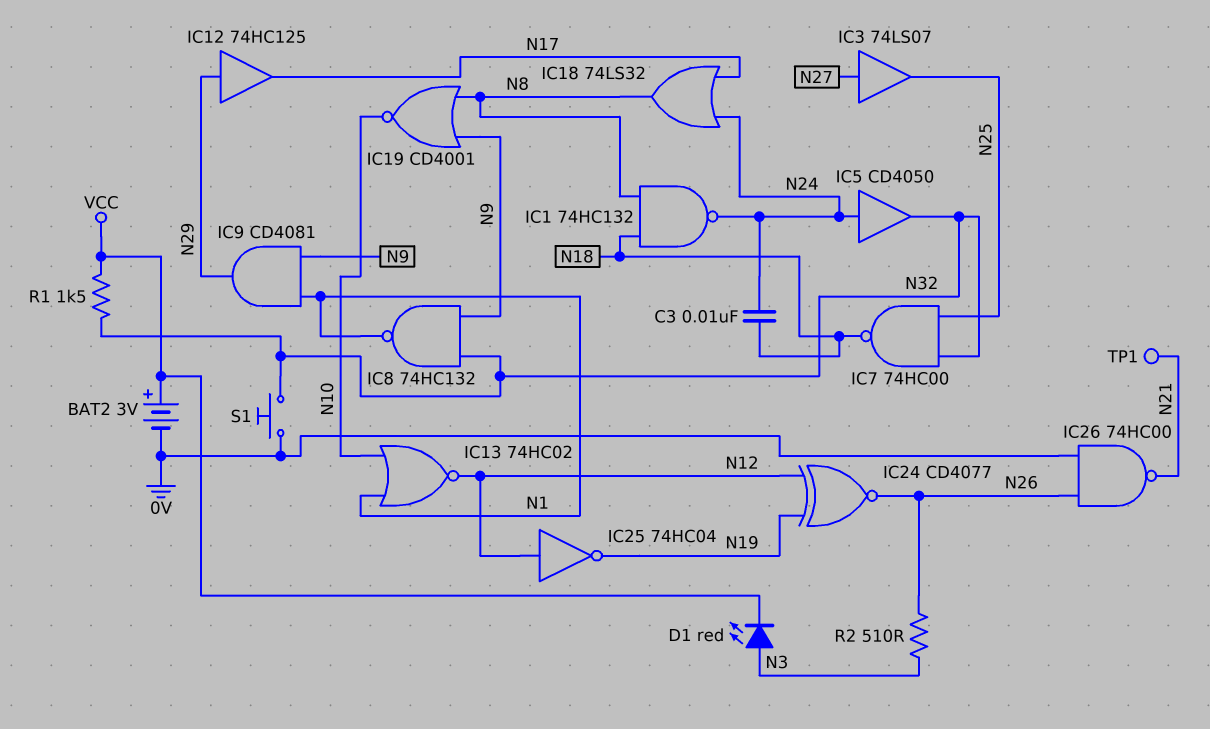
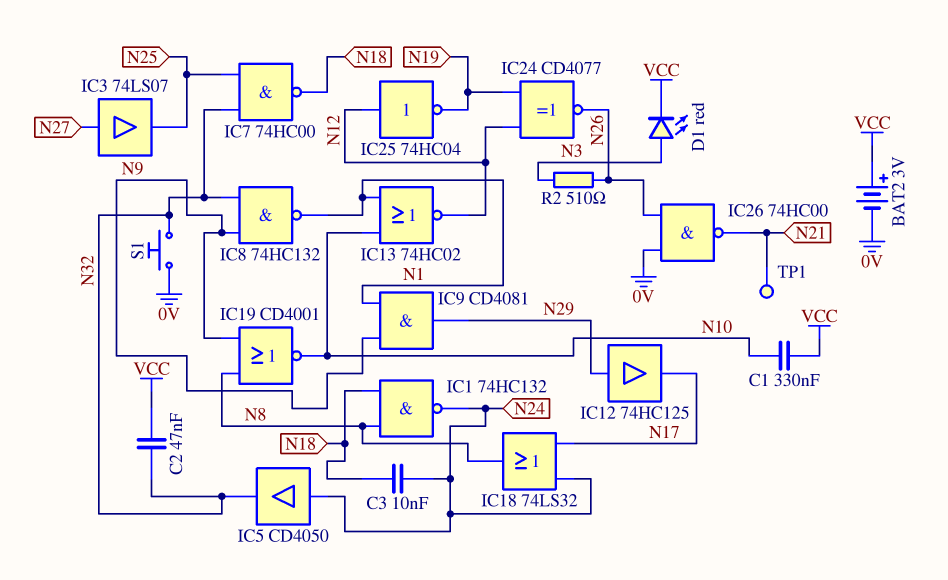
C1: none -> 330nF (N10, VCC)
C2: none -> 47nF (N32, VCC)
R1: 1.5k (N32, VCC) -> none

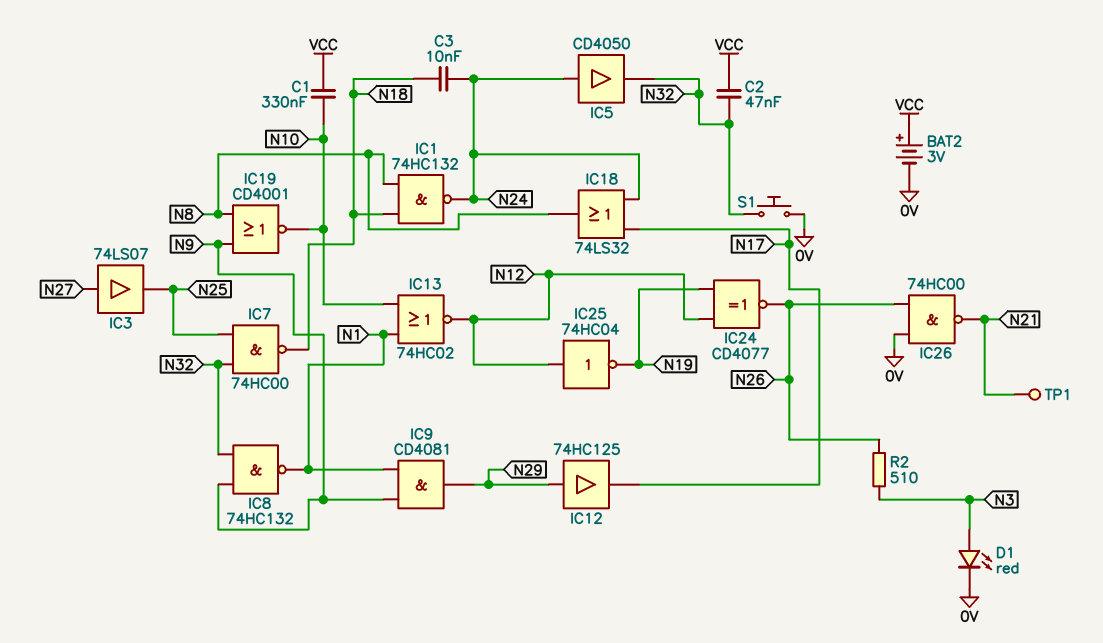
D1: LED red (A N3, K VCC) -> LED red (A N3, K 0V)

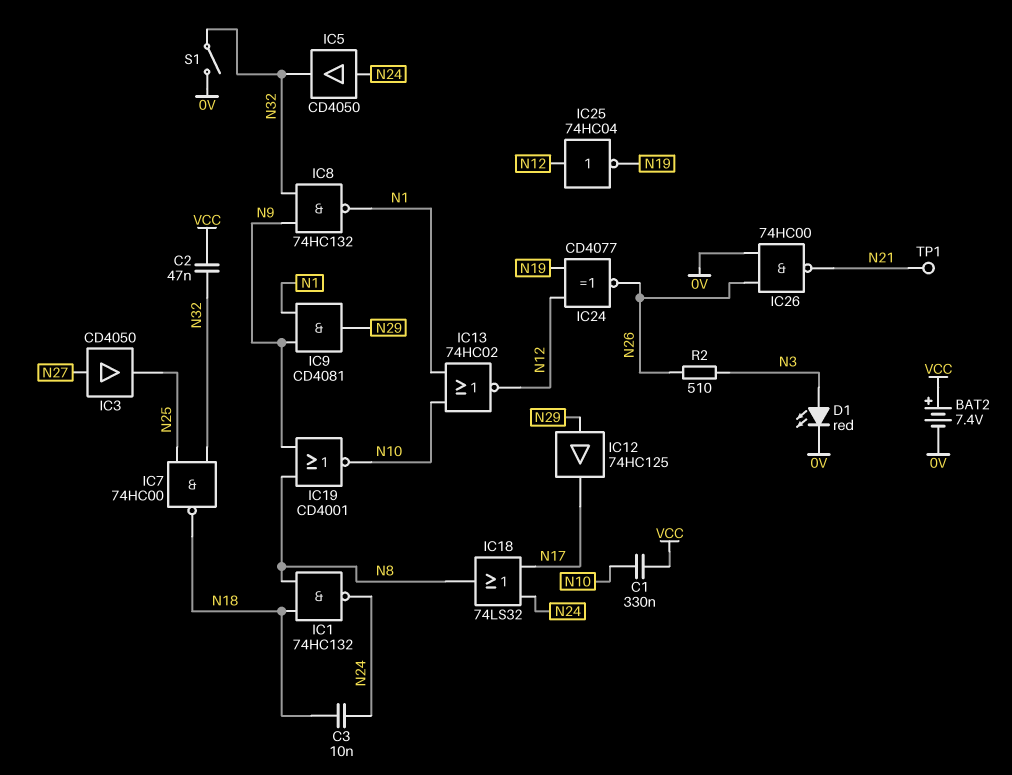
BAT2: 3V (plus VCC, minus 0V) -> 7.4V (plus VCC, minus 0V)
IC3: buffer 74LS07 (in N27, out N25) -> buffer CD4050 (in N27, out N25)
S1: button (0V, N32) -> switch (0V, N32)

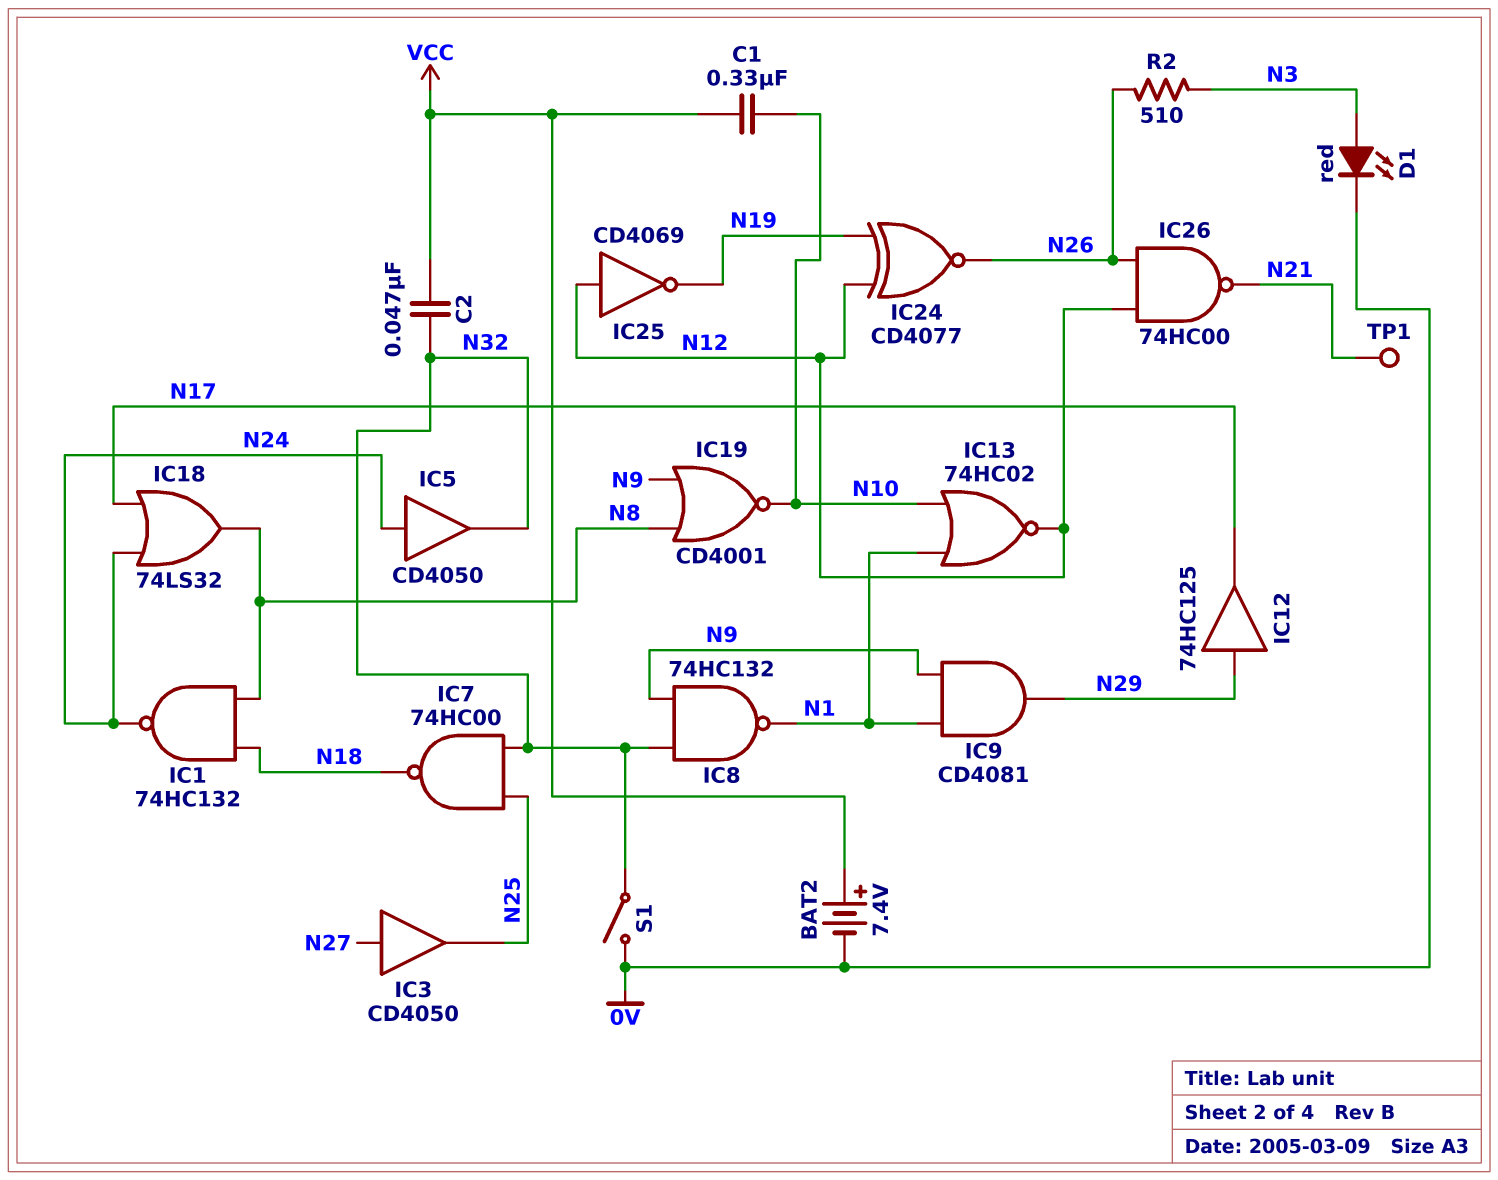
C3: 10nF (N18, N24) -> none
IC25: NOT 74HC04 (in N12, out N19) -> NOT CD4069 (in N12, out N19)
IC26: NAND 74HC00 (in 0V, in N26, out N21) -> NAND 74HC00 (in N12, in N26, out N21)

